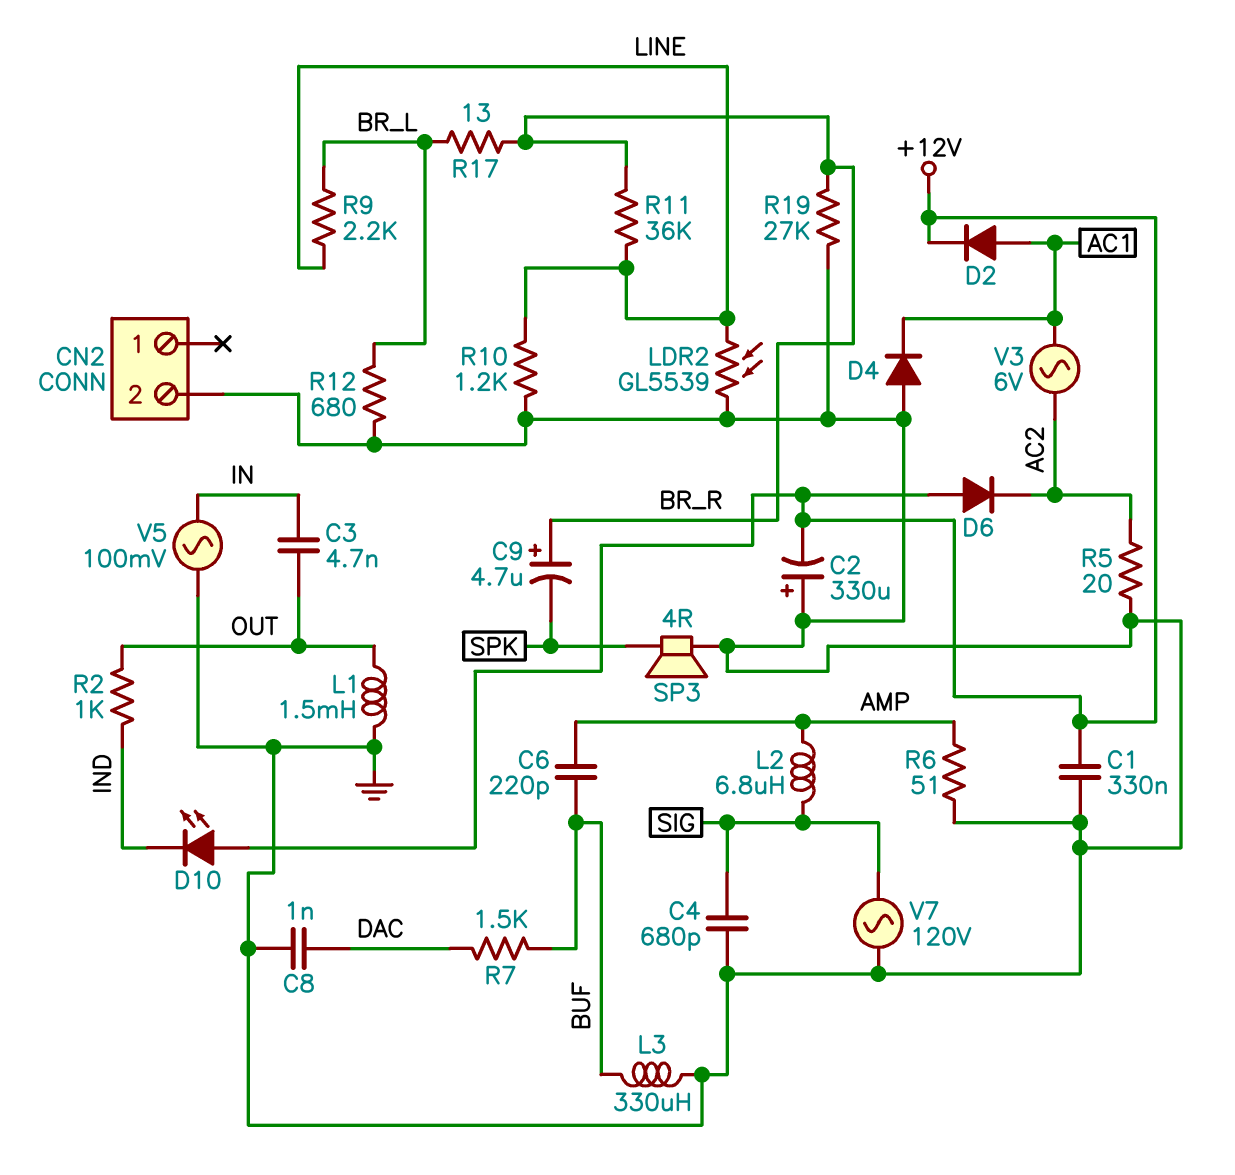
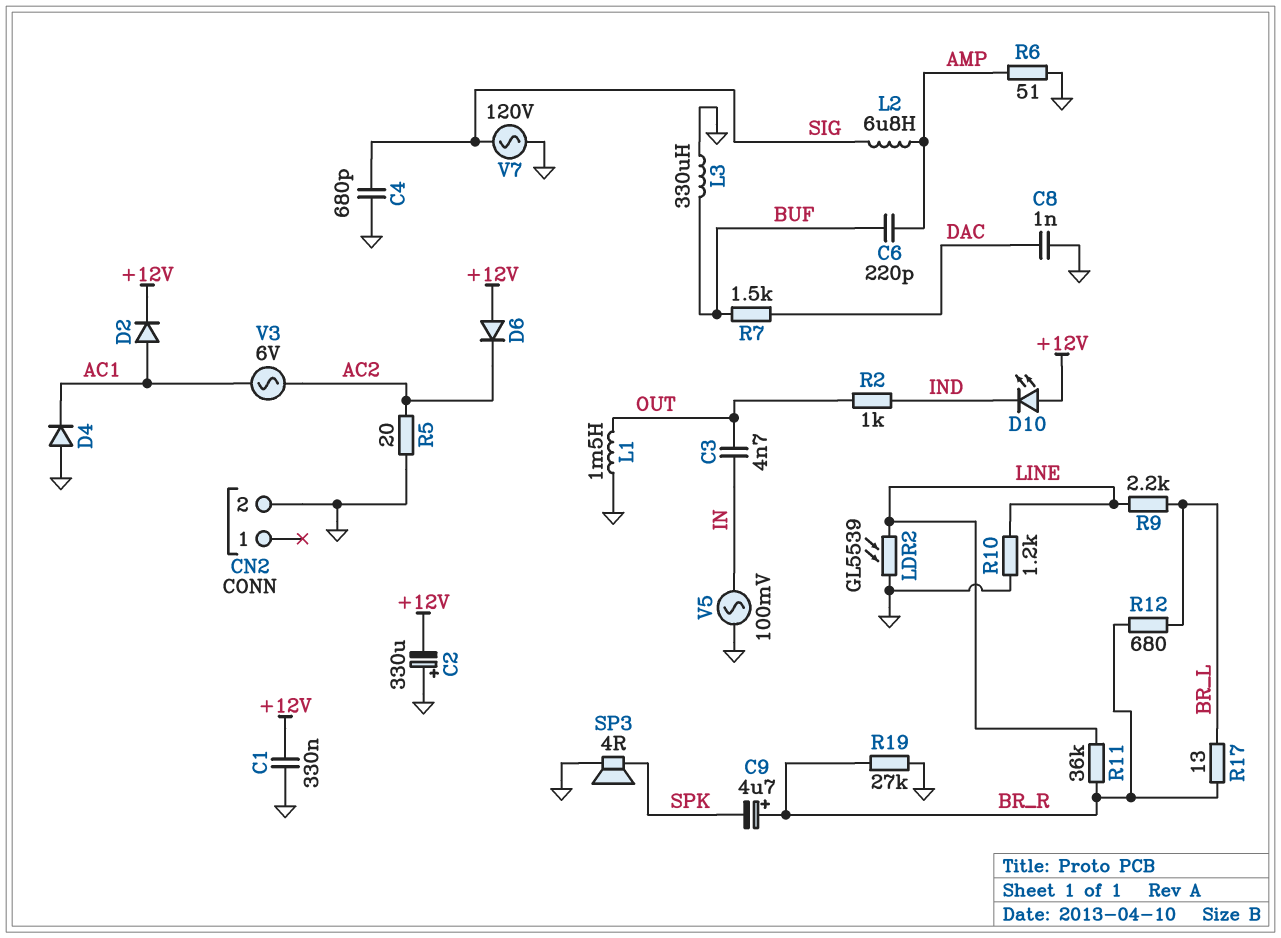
R12: 680 (BR_L, GND) -> 680 (BR_L, BR_R)

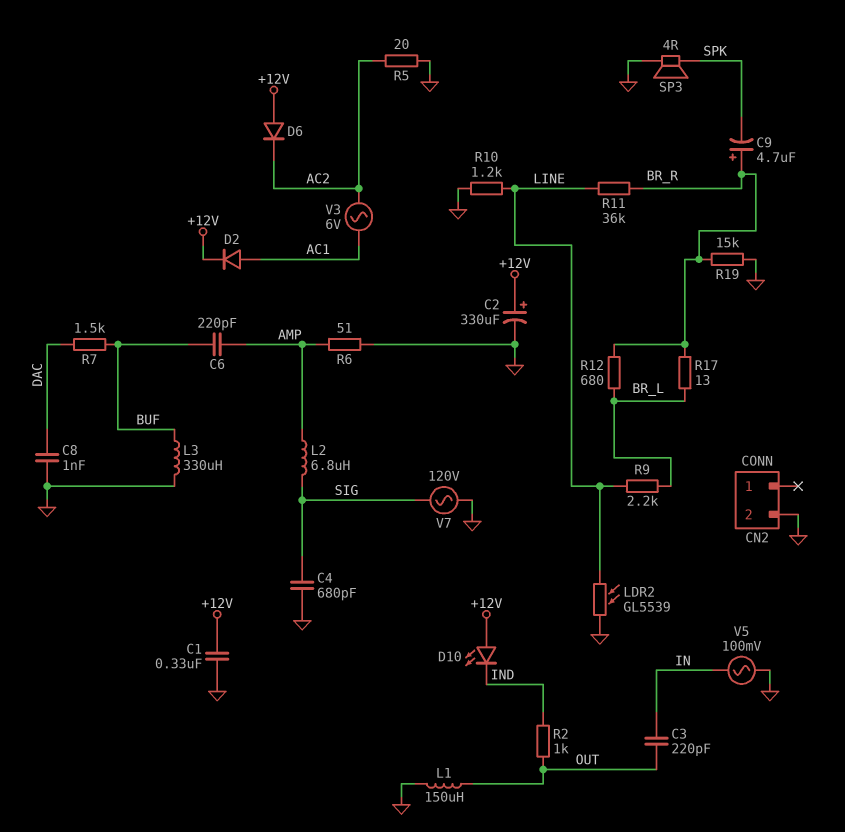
C2: 330uF (plus GND, minus +12V) -> 330uF (plus +12V, minus GND)
C3: 4.7nF (IN, OUT) -> 220pF (IN, OUT)
D4: diode (A GND, K AC1) -> none
L1: 1.5mH (GND, OUT) -> 150uH (GND, OUT)
R19: 27k (BR_R, GND) -> 15k (BR_R, GND)

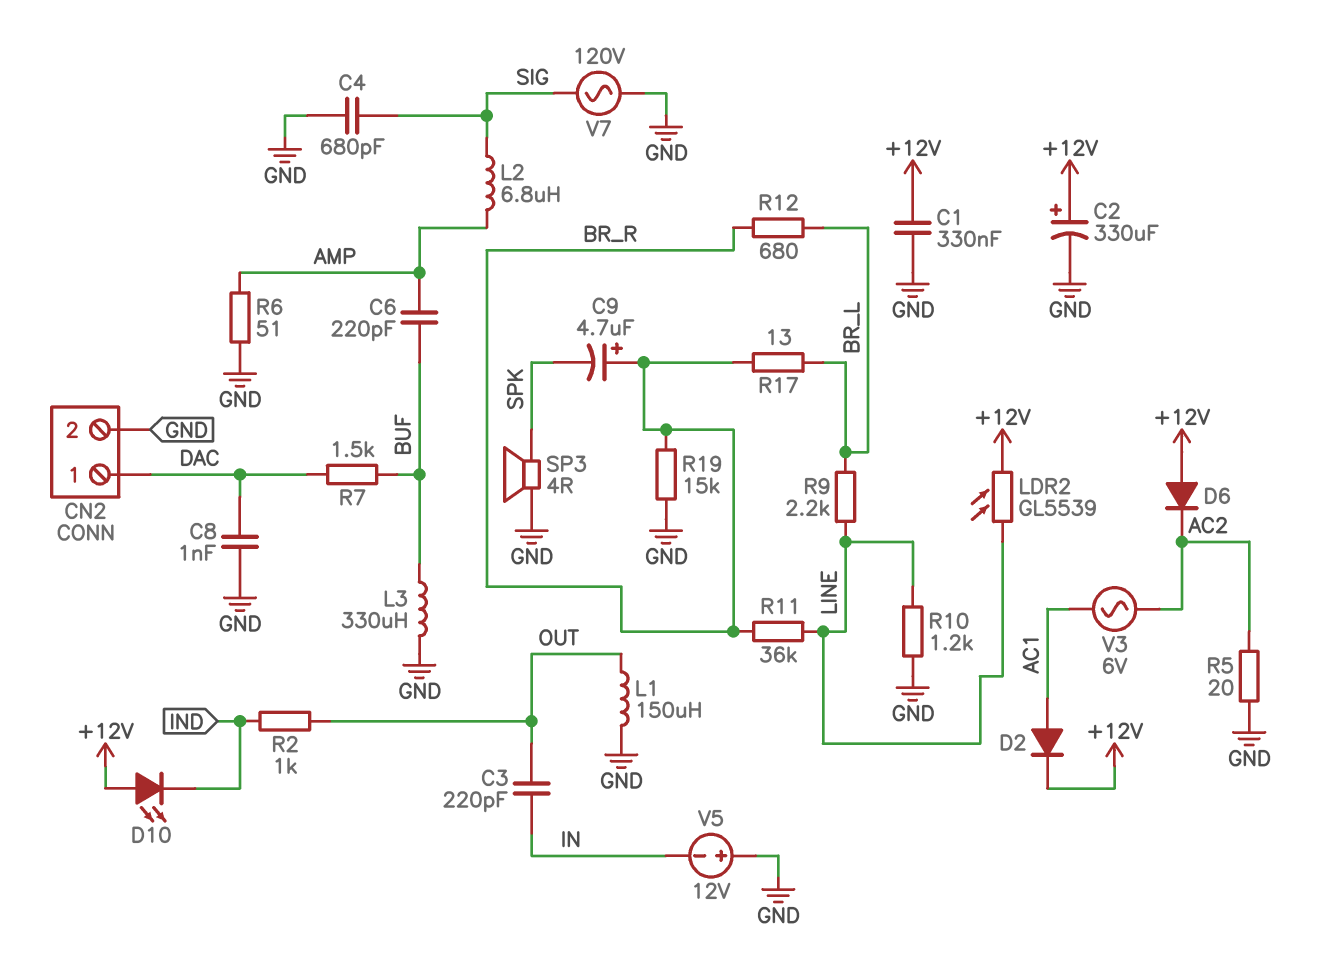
CN2 pin 1: none -> DAC
LDR2: GL5539 (GND, LINE) -> GL5539 (+12V, LINE)
V5: AC 100mV (GND, IN) -> 12V (plus GND, minus IN)

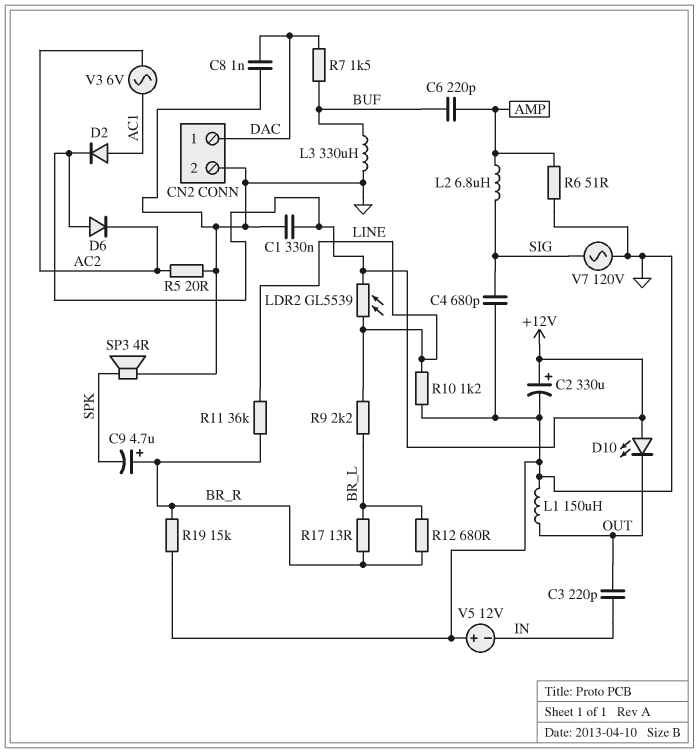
D10: LED (A +12V, K IND) -> LED (A +12V, K OUT)
R2: 1k (IND, OUT) -> none

